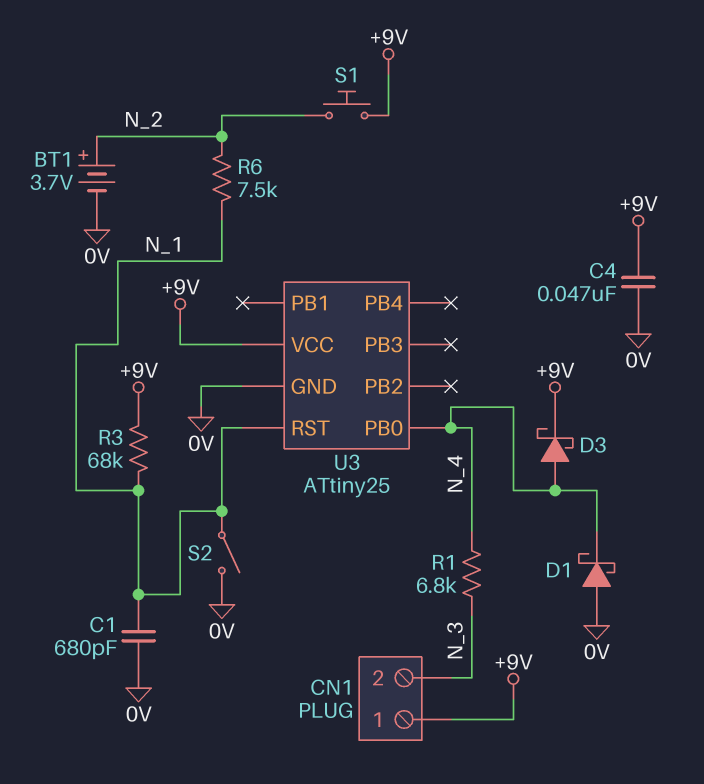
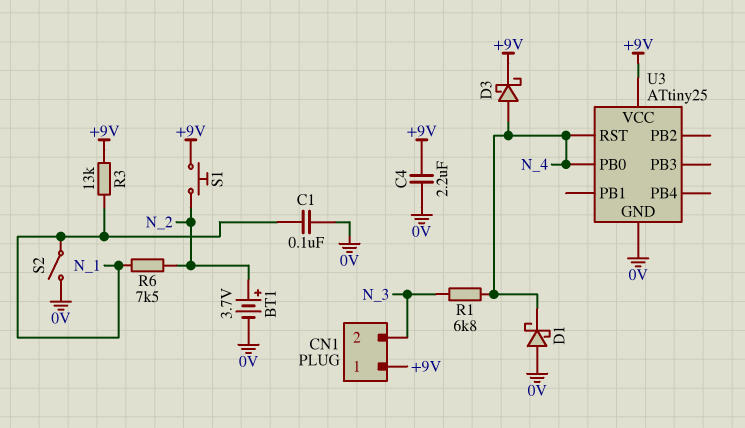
C1: 680pF (0V, N_1) -> 100nF (0V, N_1)
C4: 47nF (+9V, 0V) -> 2.2uF (+9V, 0V)
R3: 68k (+9V, N_1) -> 13k (+9V, N_1)
U3 pin RST: N_1 -> N_4

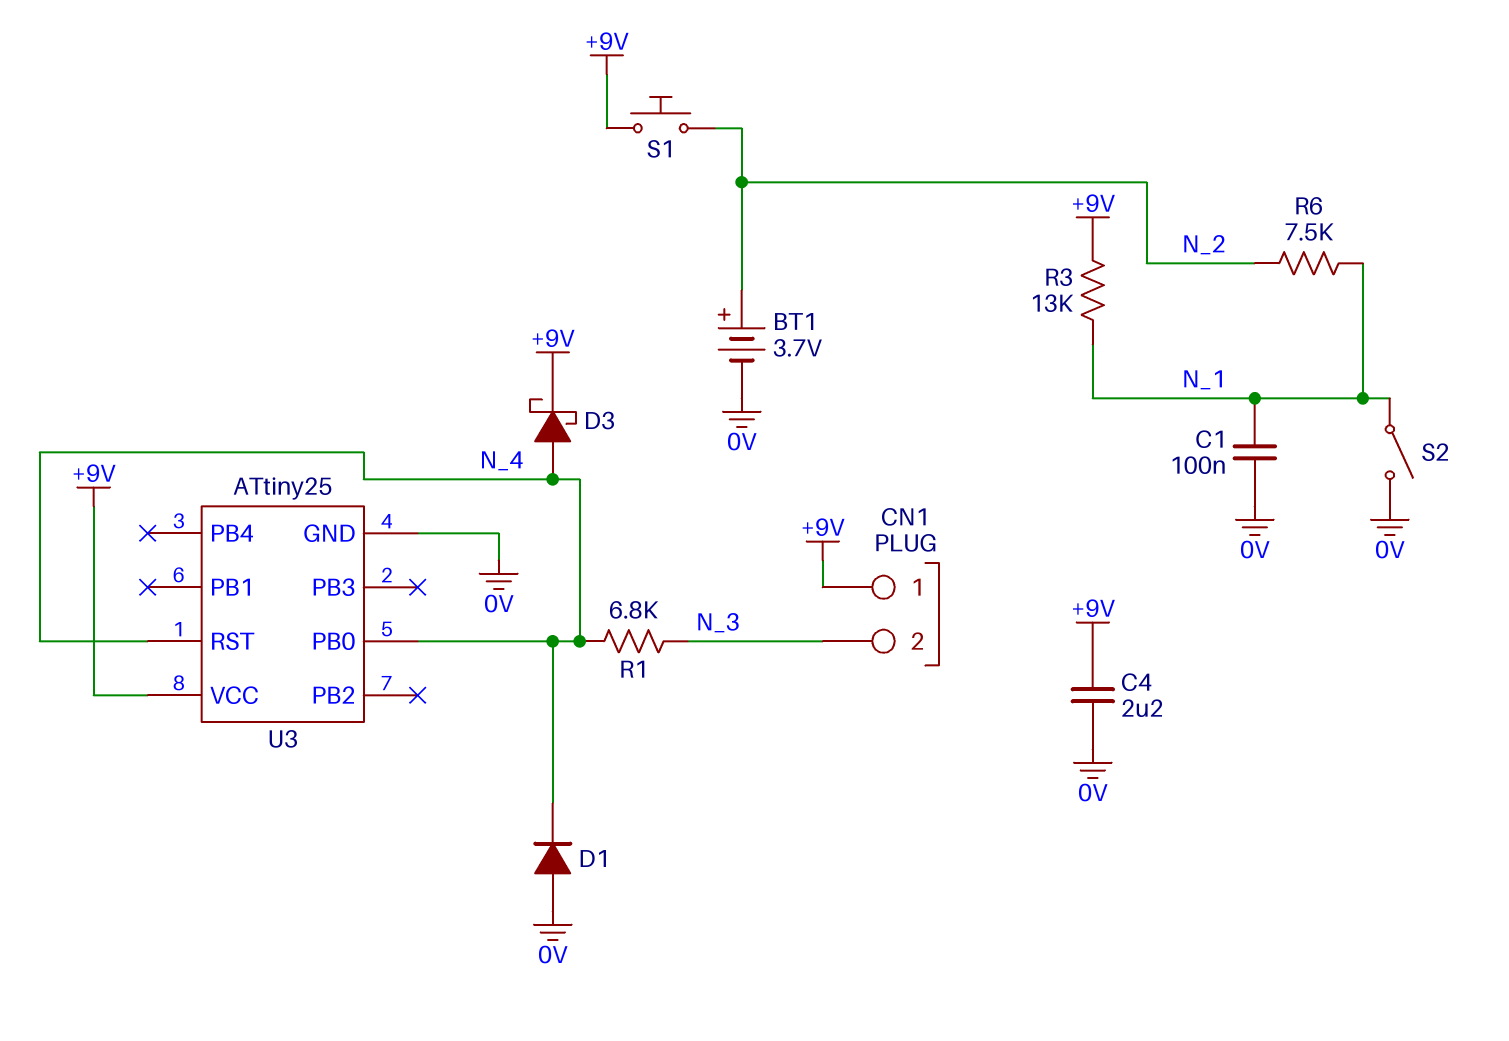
D1: schottky (A 0V, K N_4) -> diode (A 0V, K N_4)

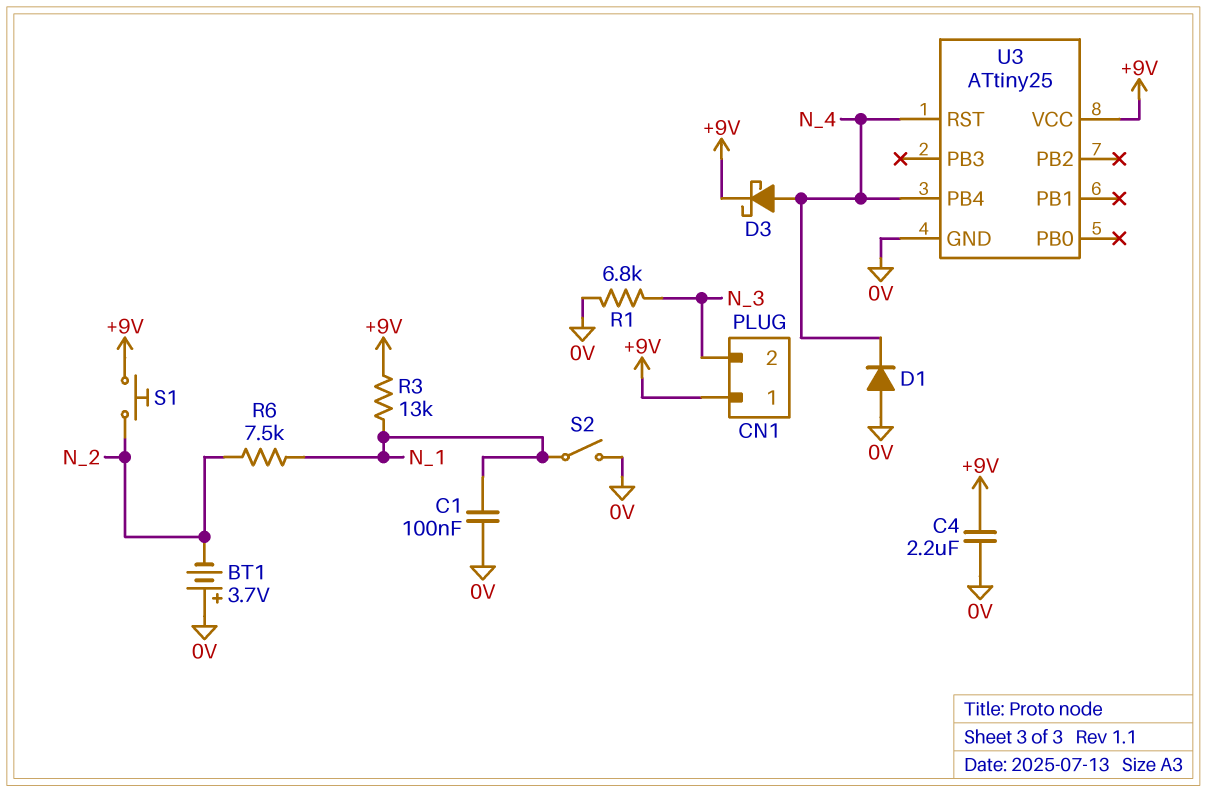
BT1: 3.7V (plus N_2, minus 0V) -> 3.7V (plus 0V, minus N_2)
R1: 6.8k (N_3, N_4) -> 6.8k (0V, N_3)
U3 pin PB0: N_4 -> none
U3 pin PB4: none -> N_4

